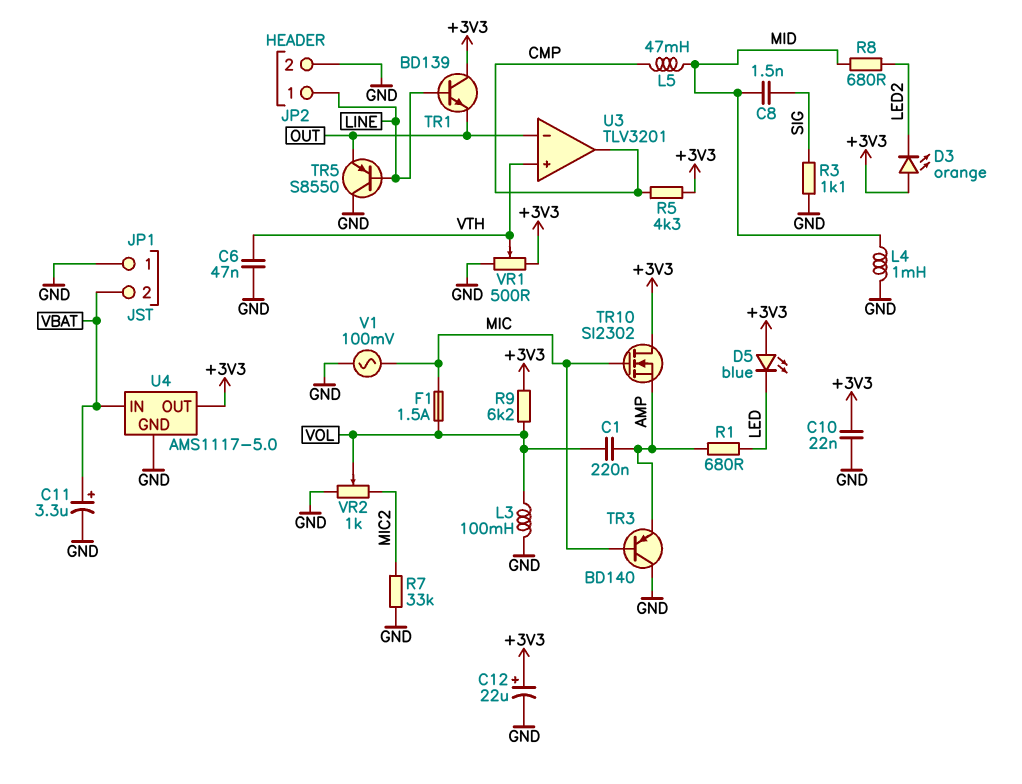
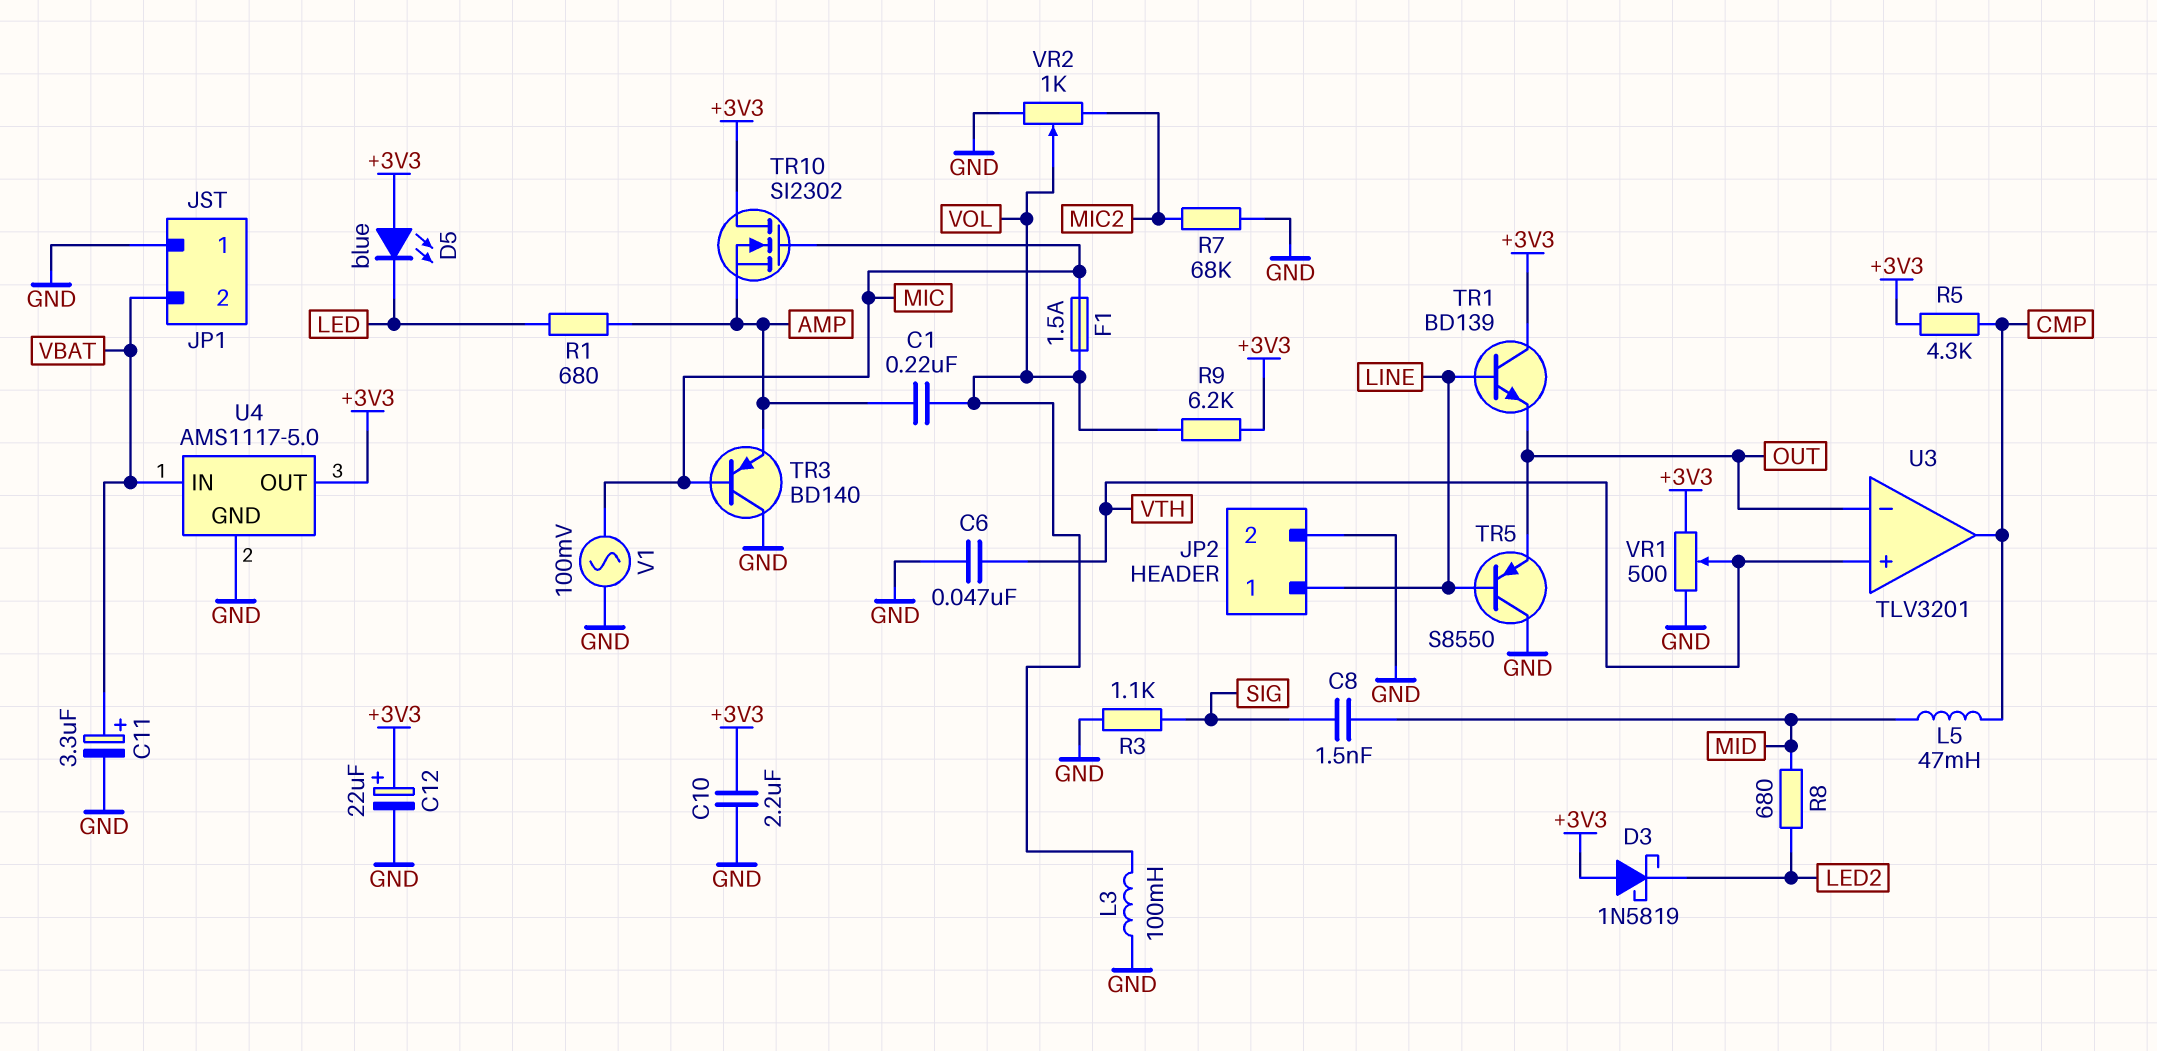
C10: 22nF (+3V3, GND) -> 2.2uF (+3V3, GND)
D3: LED orange (A +3V3, K LED2) -> schottky 1N5819 (A +3V3, K LED2)
L4: 1mH (GND, MID) -> none
R7: 33k (GND, MIC2) -> 68k (GND, MIC2)

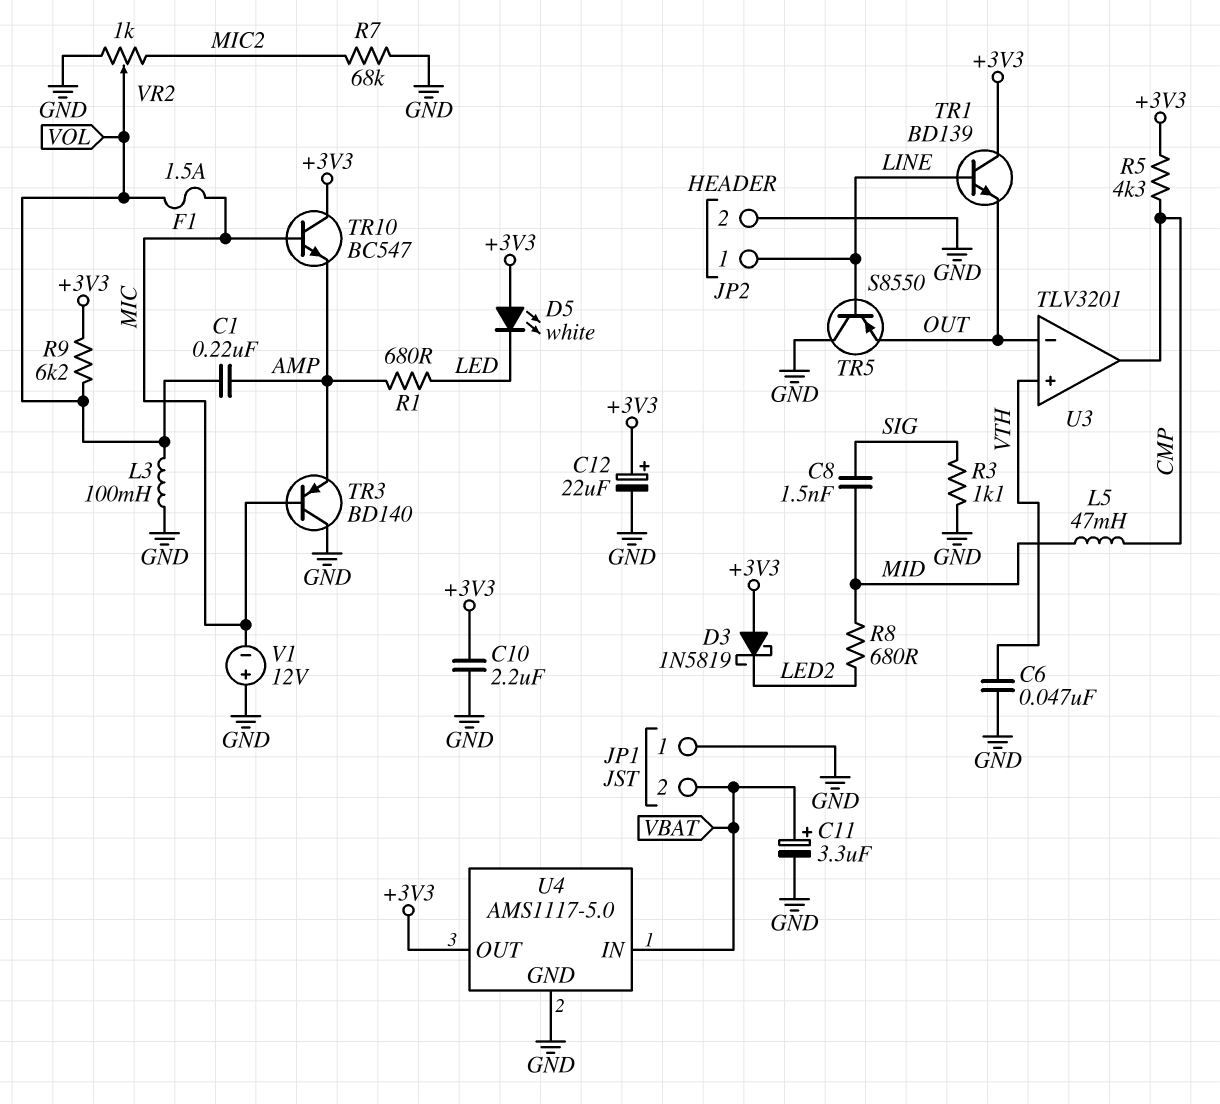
D5: LED blue (A +3V3, K LED) -> LED white (A +3V3, K LED)
TR10: NMOS SI2302 (G MIC, D +3V3, S AMP) -> NPN BC547 (B MIC, C +3V3, E AMP)
V1: AC 100mV (GND, MIC) -> 12V (plus GND, minus MIC)
VR1: 500 (+3V3, GND, wiper VTH) -> none

